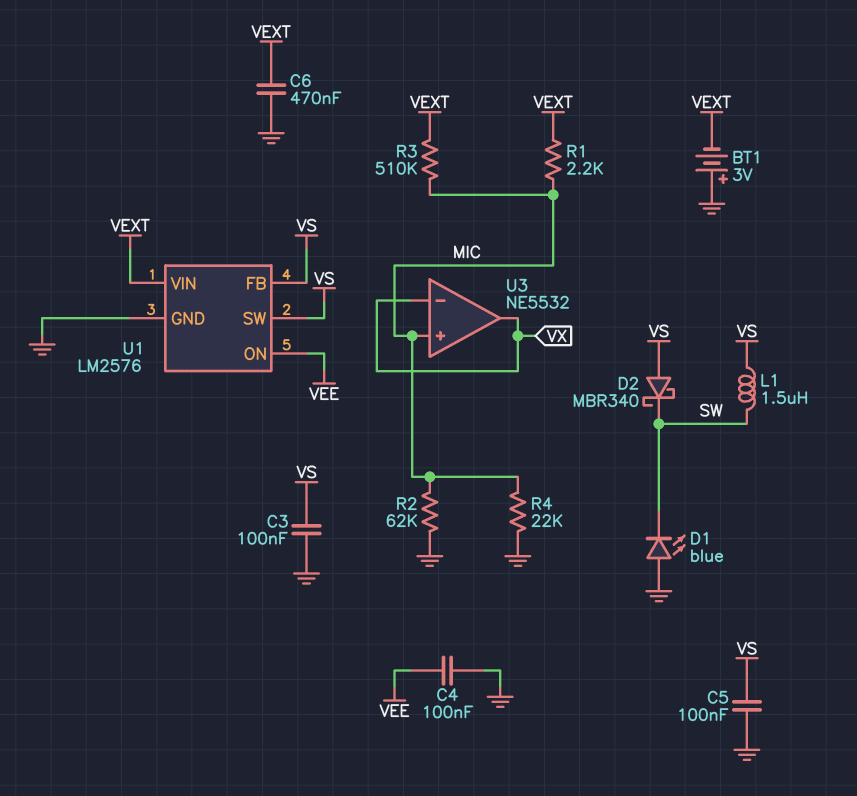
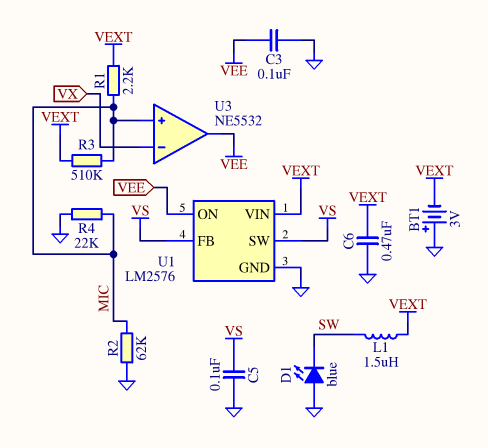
C3: 100nF (GND, VS) -> 100nF (GND, VEE)
C4: 100nF (GND, VEE) -> none
D2: schottky MBR340 (A VS, K SW) -> none
L1: 1.5uH (SW, VS) -> 1.5uH (SW, VEXT)
U3 pin out: VX -> VEE

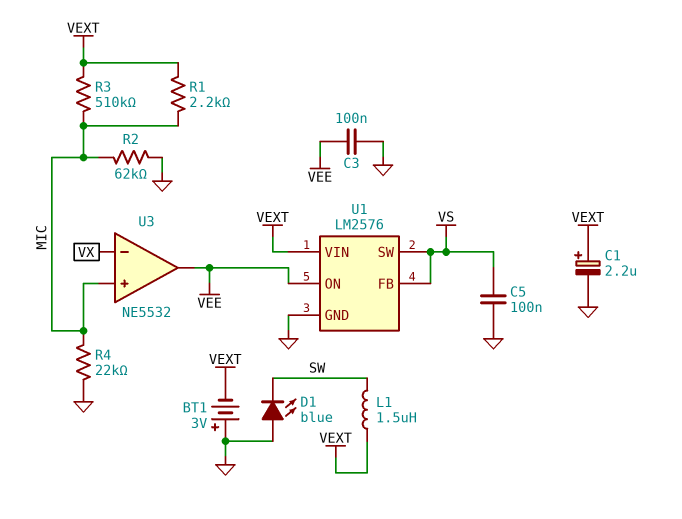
C1: none -> 2.2uF (plus VEXT, minus GND)
C6: 470nF (GND, VEXT) -> none

